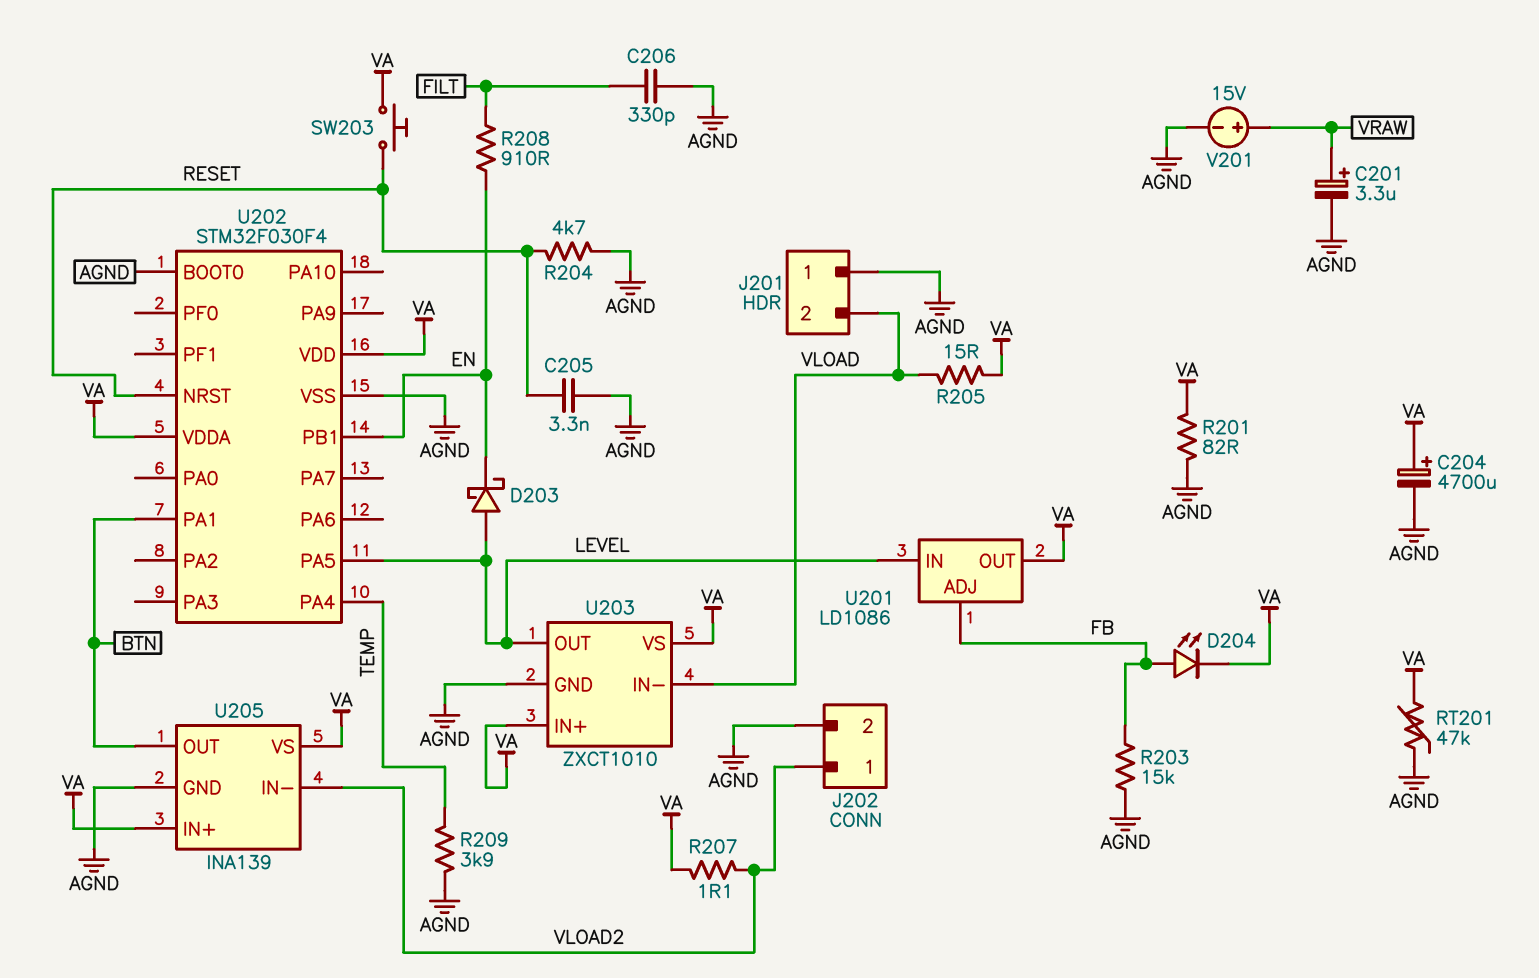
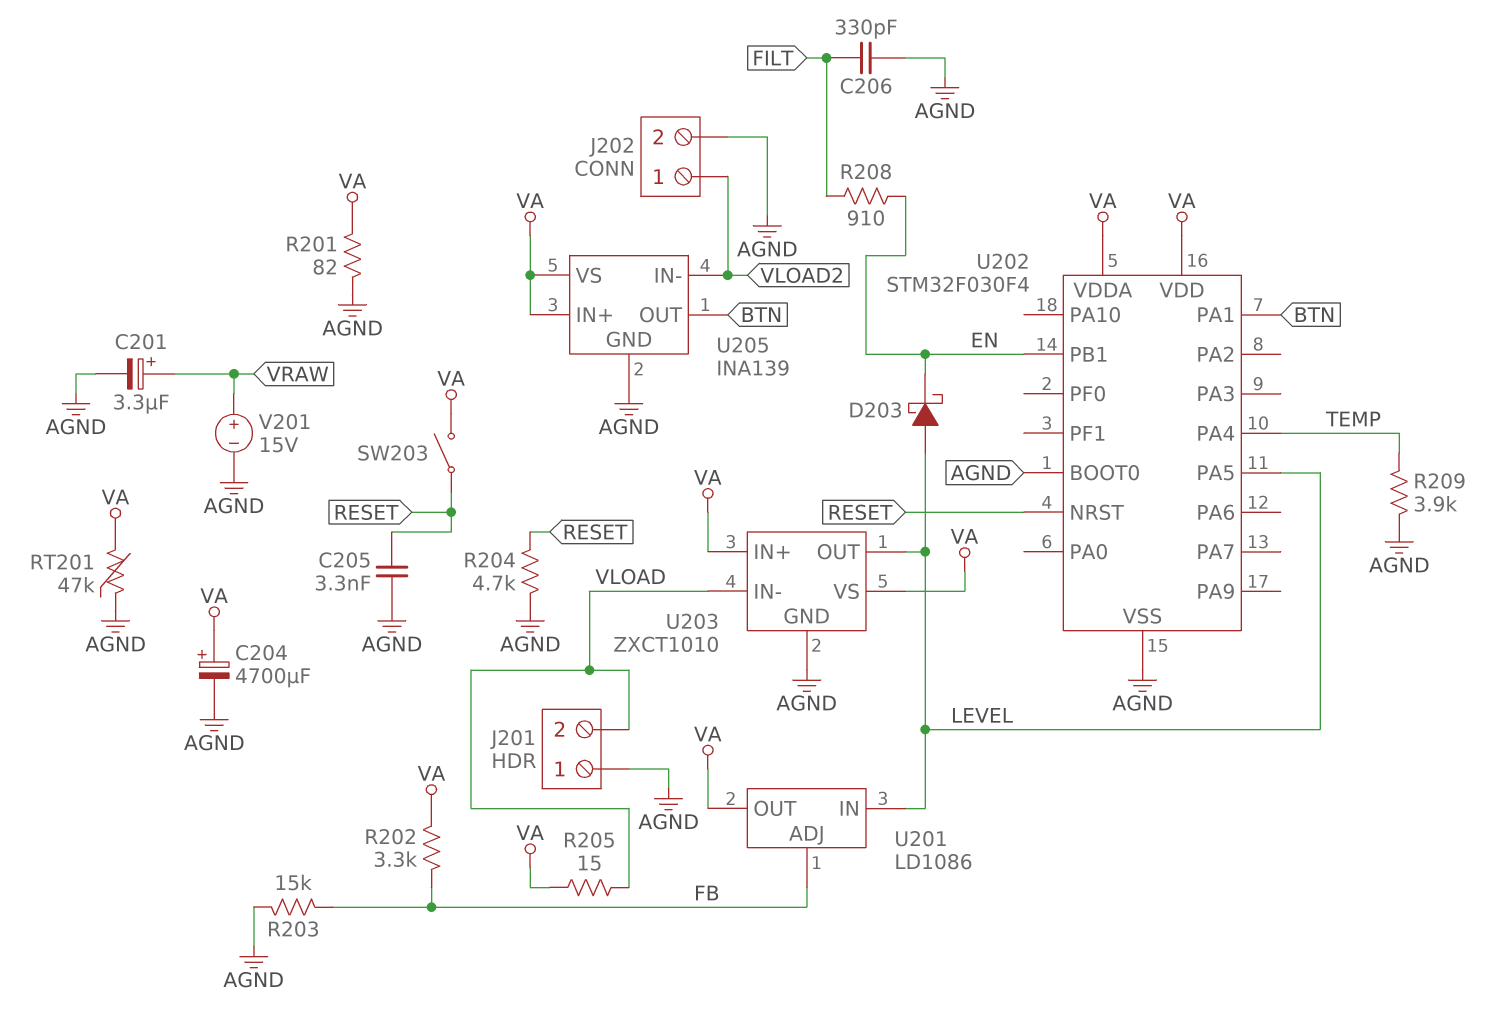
D204: LED (A FB, K VA) -> none
R202: none -> 3.3k (FB, VA)
R207: 1.1 (VA, VLOAD2) -> none
SW203: button (RESET, VA) -> switch (RESET, VA)

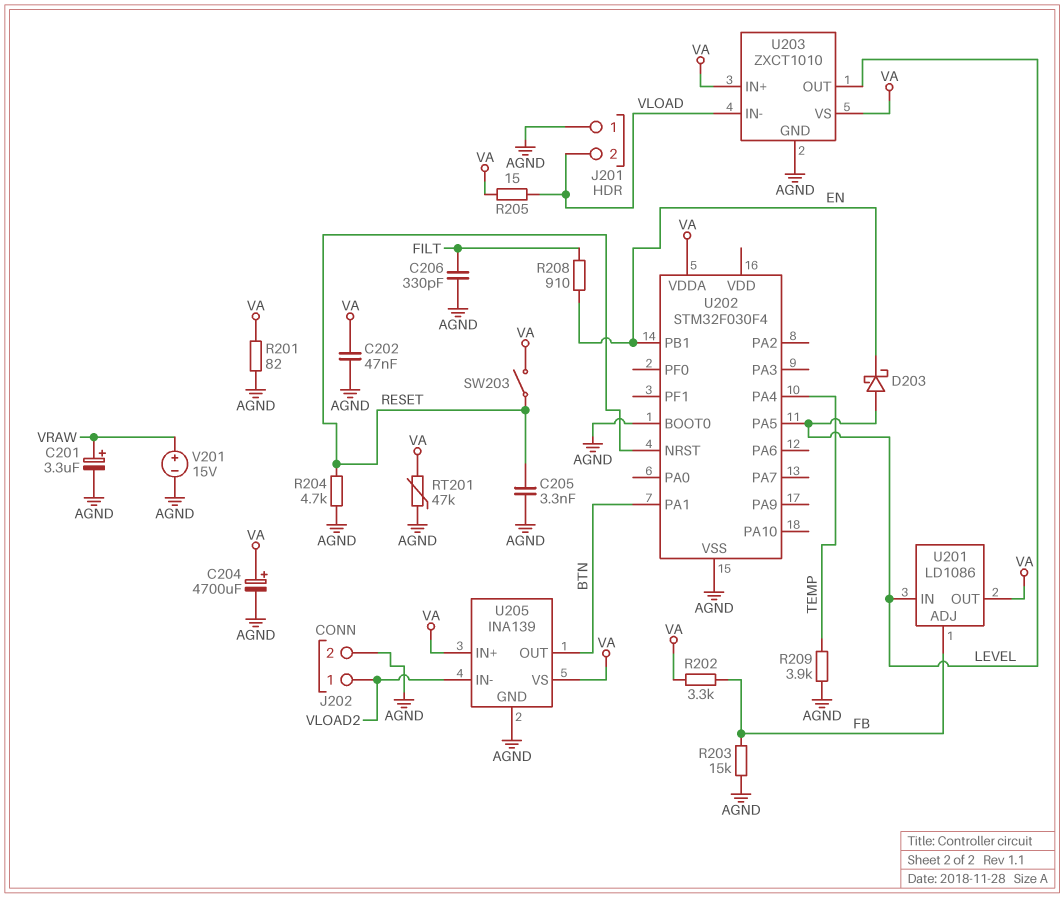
C202: none -> 47nF (AGND, VA)
U202 pin VDD: VA -> none

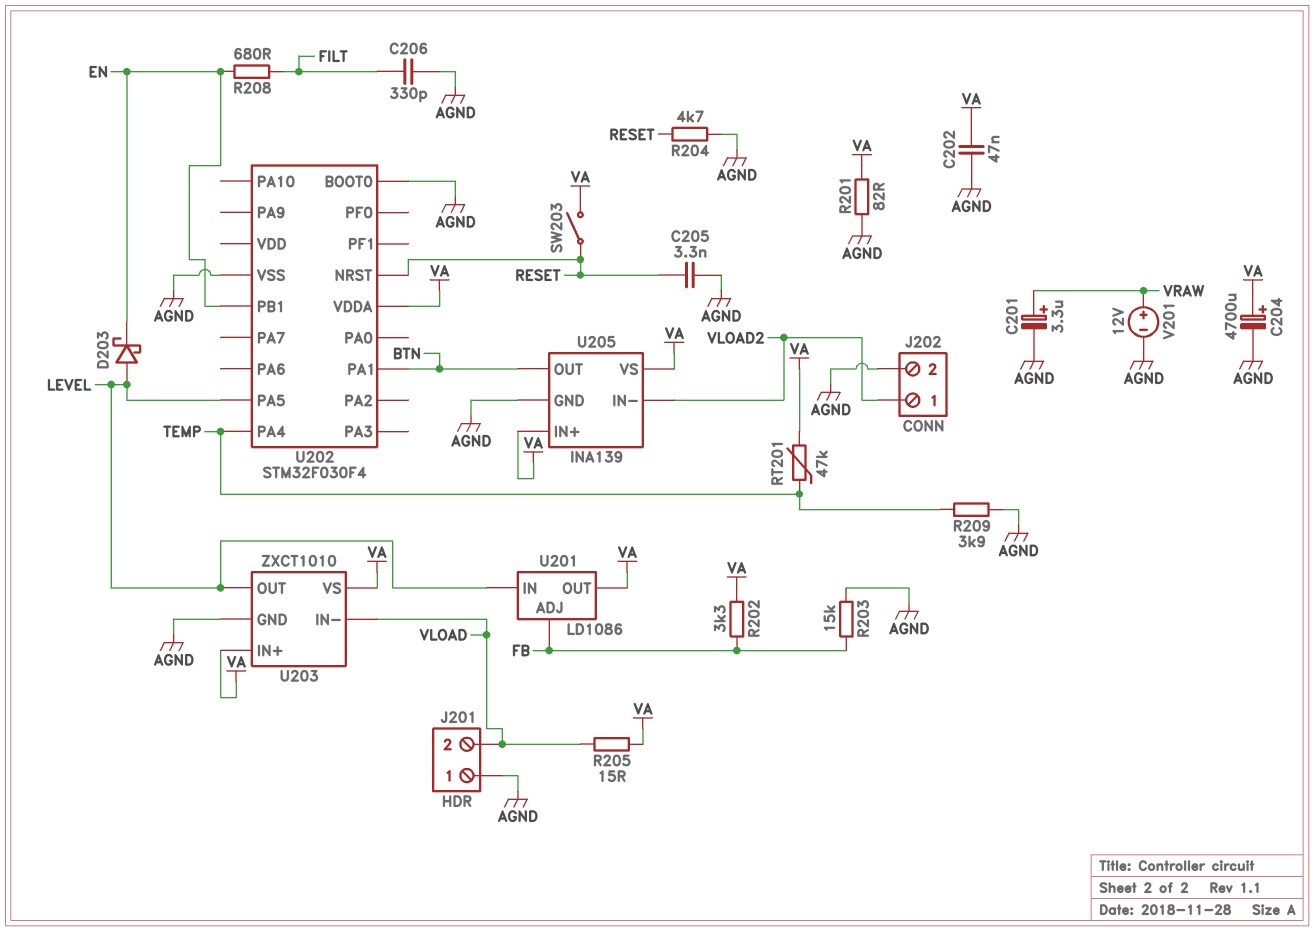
R208: 910 (EN, FILT) -> 680 (EN, FILT)
RT201: 47k (AGND, VA) -> 47k (TEMP, VA)
V201: 15V (plus VRAW, minus AGND) -> 12V (plus VRAW, minus AGND)

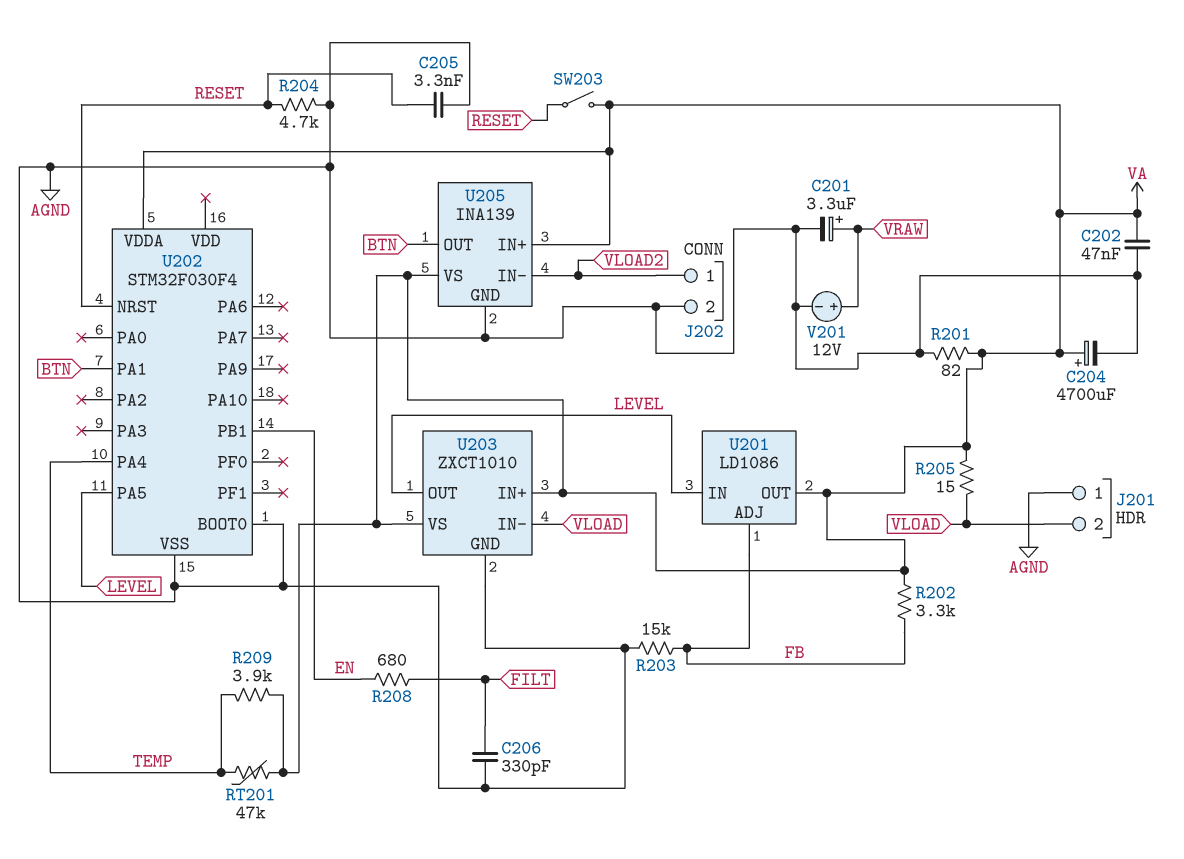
D203: schottky (A LEVEL, K EN) -> none
R209: 3.9k (AGND, TEMP) -> 3.9k (TEMP, VA)

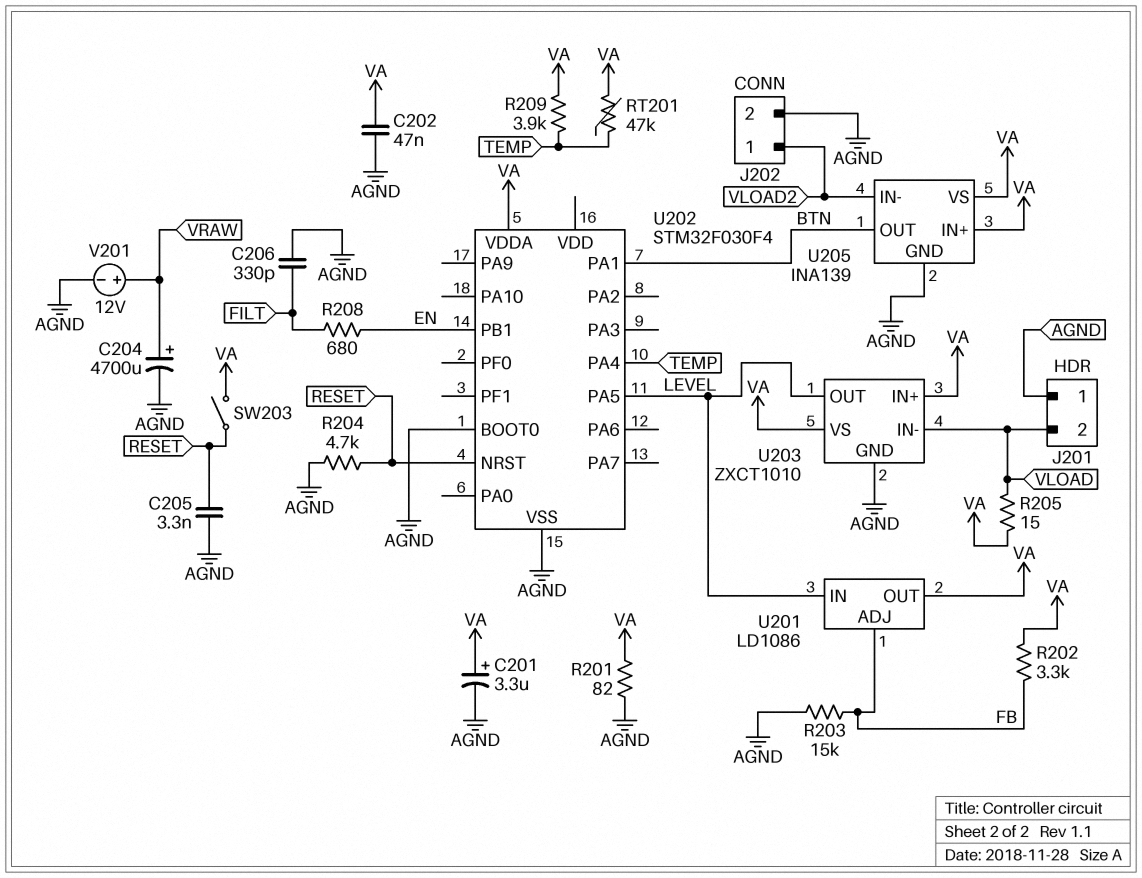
C201: 3.3uF (plus VRAW, minus AGND) -> 3.3uF (plus VA, minus AGND)
C204: 4700uF (plus VA, minus AGND) -> 4700uF (plus VRAW, minus AGND)

